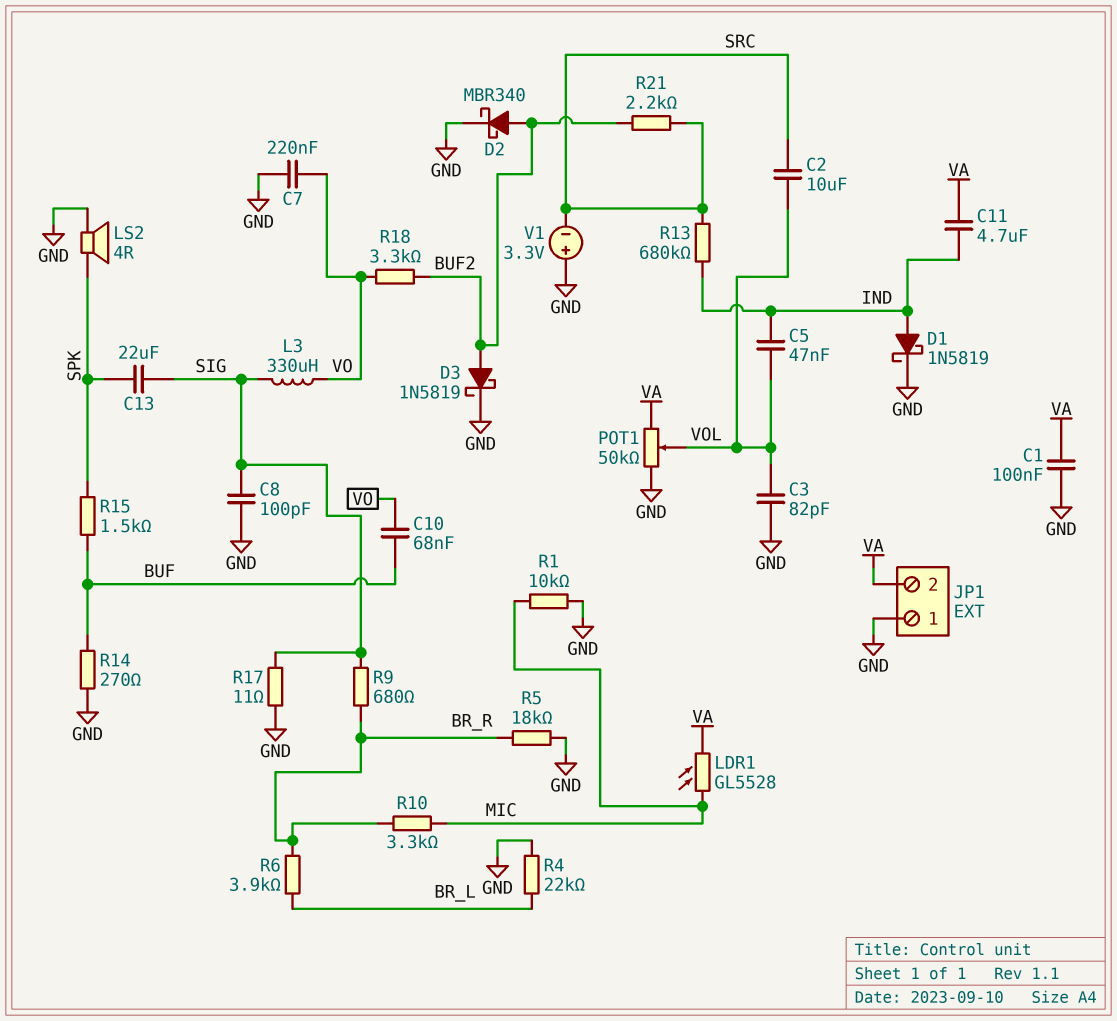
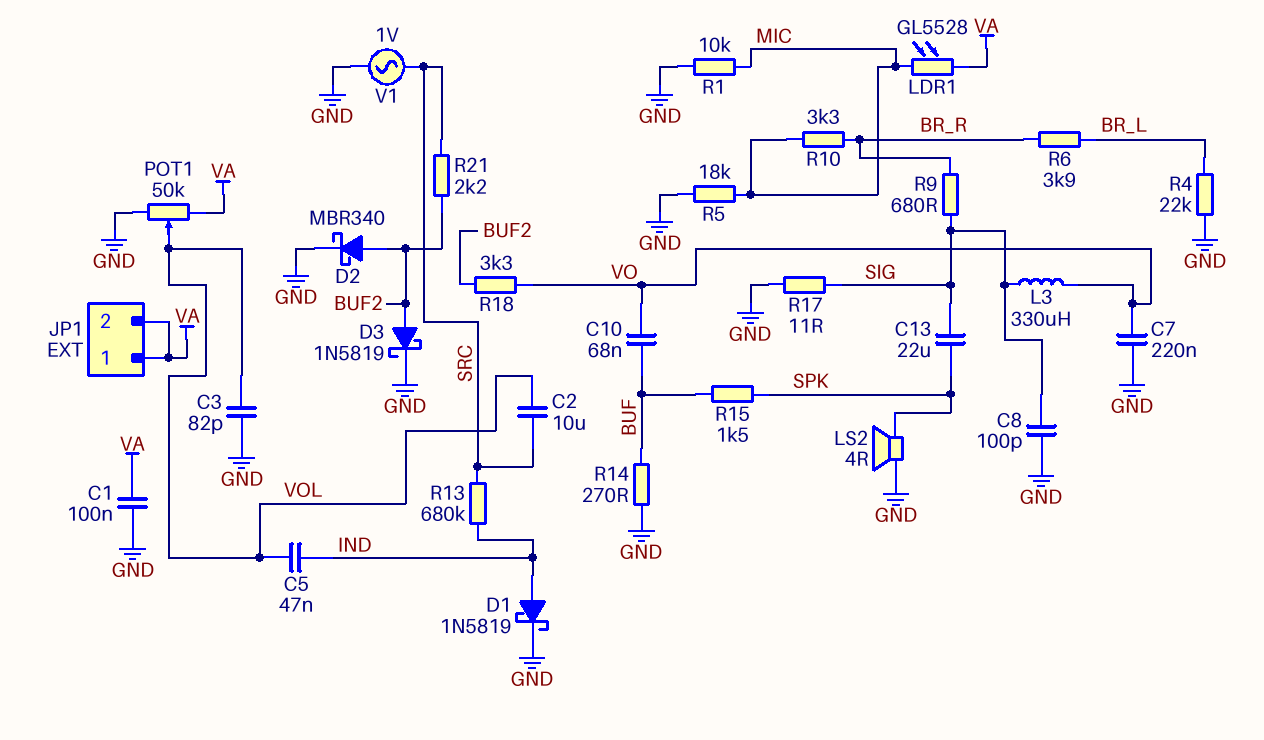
C11: 4.7uF (IND, VA) -> none
JP1 pin 1: GND -> VA
R5: 18k (BR_R, GND) -> 18k (GND, MIC)
V1: 3.3V (plus GND, minus SRC) -> AC 1V (GND, SRC)

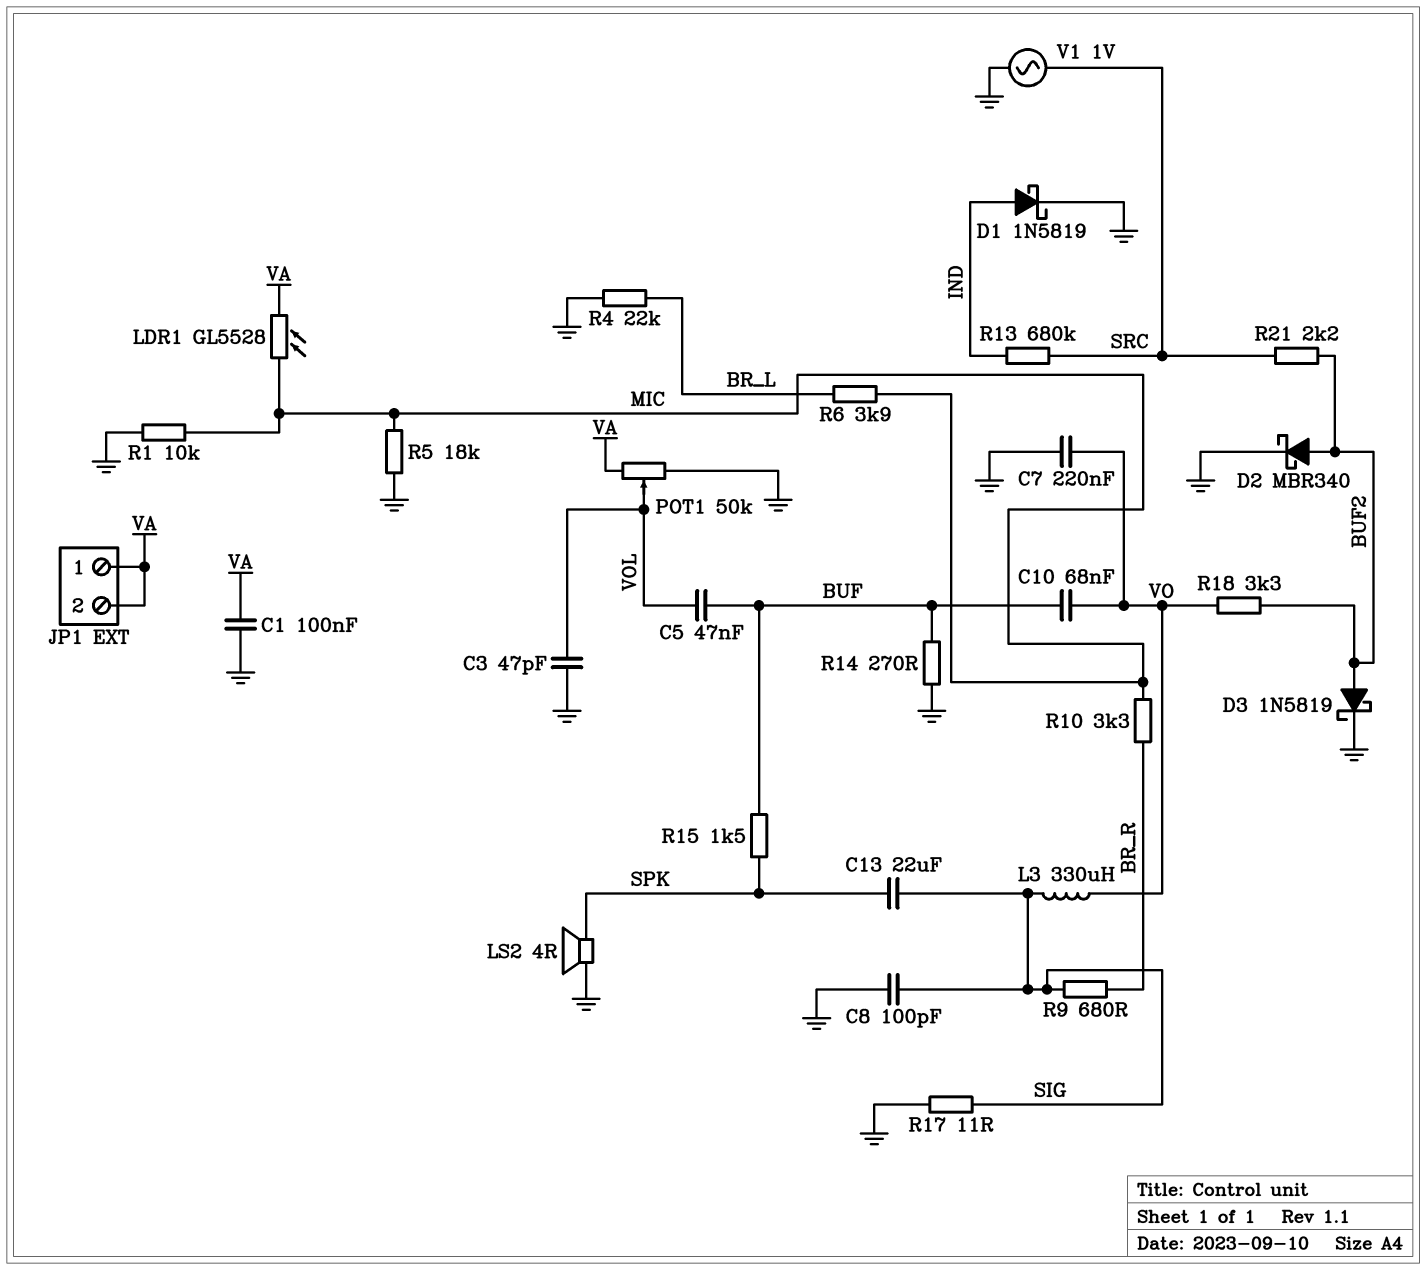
C2: 10uF (SRC, VOL) -> none
C3: 82pF (GND, VOL) -> 47pF (GND, VOL)
C5: 47nF (IND, VOL) -> 47nF (BUF, VOL)
R6: 3.9k (BR_L, BR_R) -> 3.9k (BR_L, MIC)

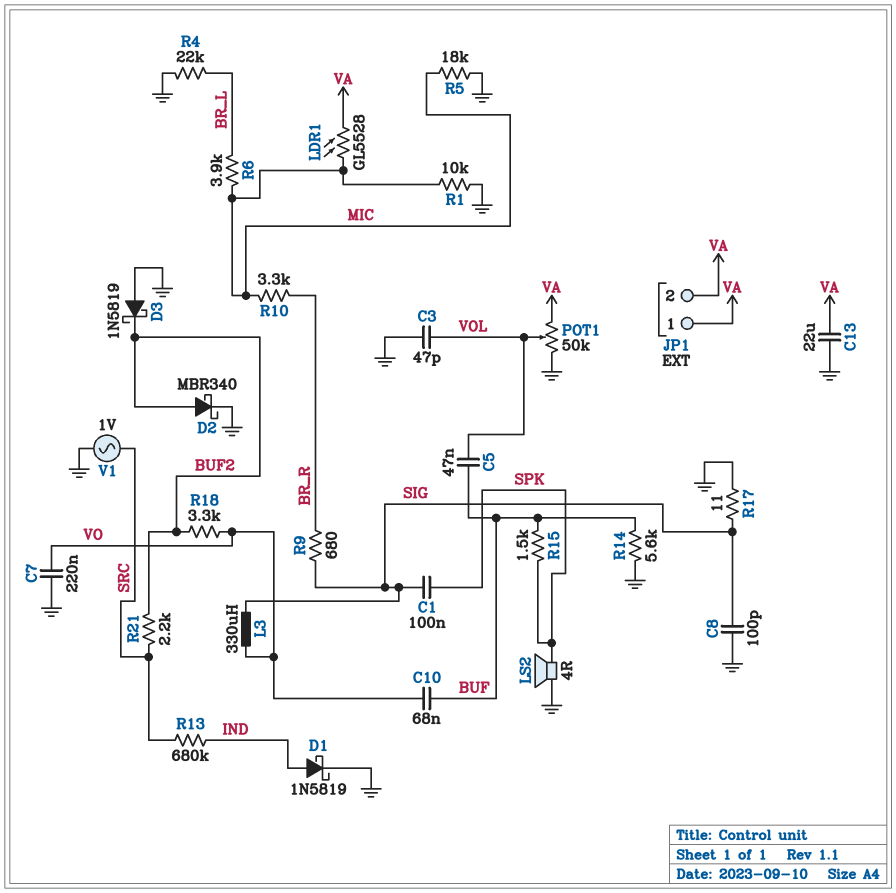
C1: 100nF (GND, VA) -> 100nF (SIG, SPK)
C13: 22uF (SIG, SPK) -> 22uF (GND, VA)
D3: schottky 1N5819 (A BUF2, K GND) -> schottky 1N5819 (A GND, K BUF2)
R14: 270 (BUF, GND) -> 5.6k (BUF, GND)

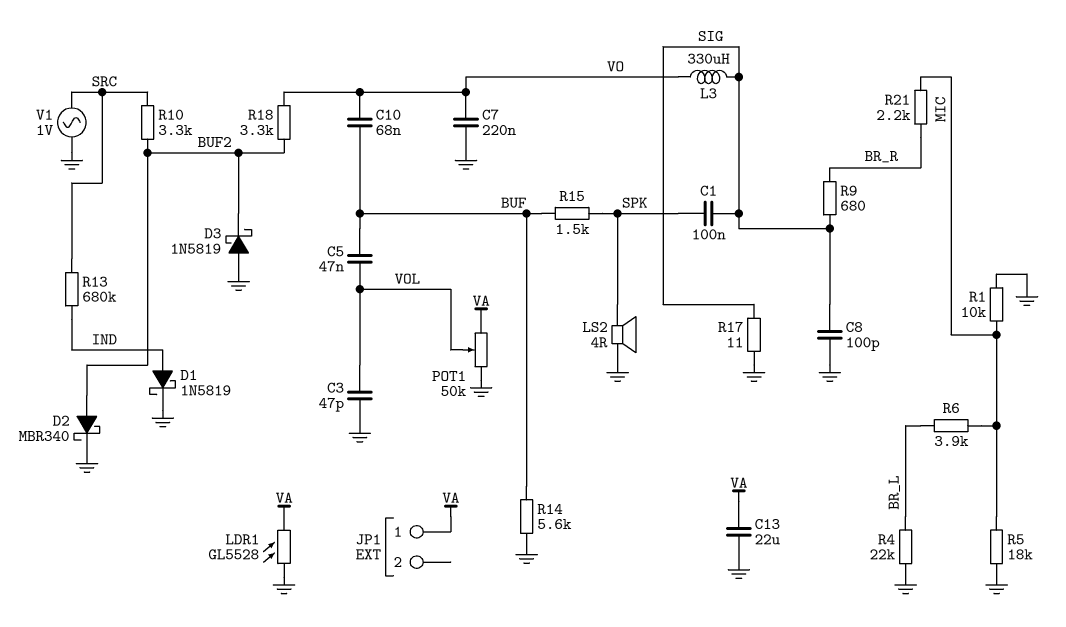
JP1 pin 2: VA -> none
LDR1: GL5528 (MIC, VA) -> GL5528 (GND, VA)
R10: 3.3k (BR_R, MIC) -> 3.3k (BUF2, SRC)
R21: 2.2k (BUF2, SRC) -> 2.2k (BR_R, MIC)

